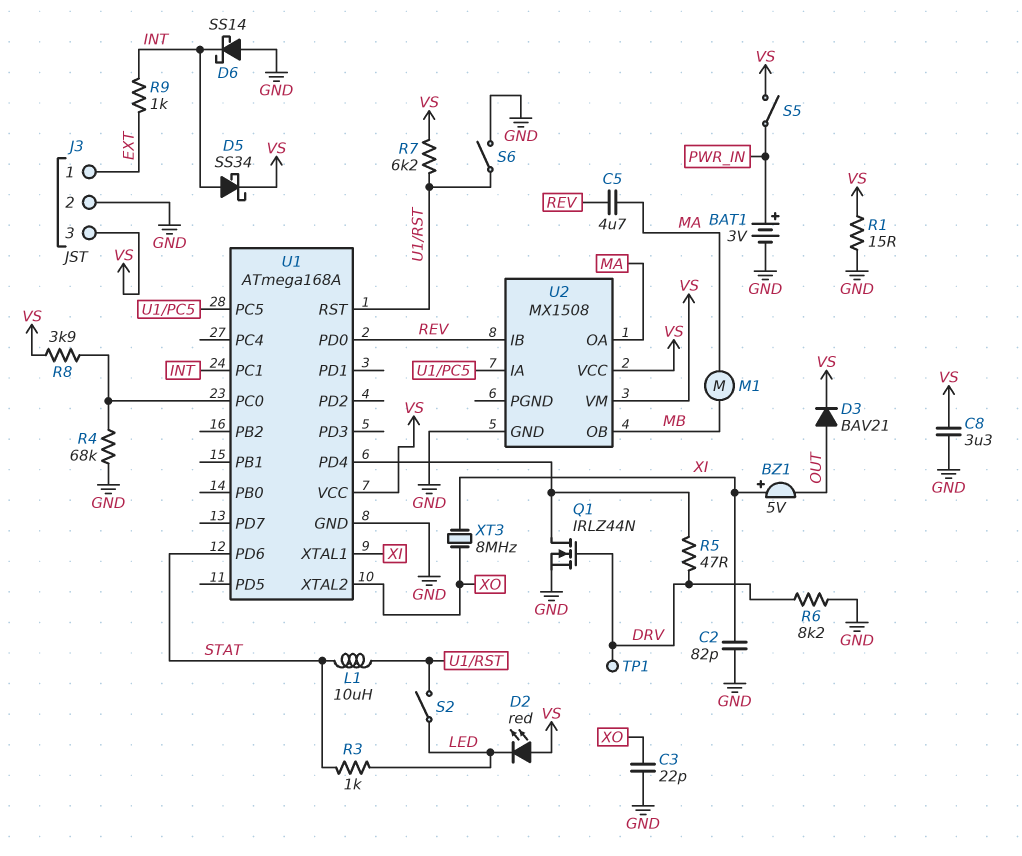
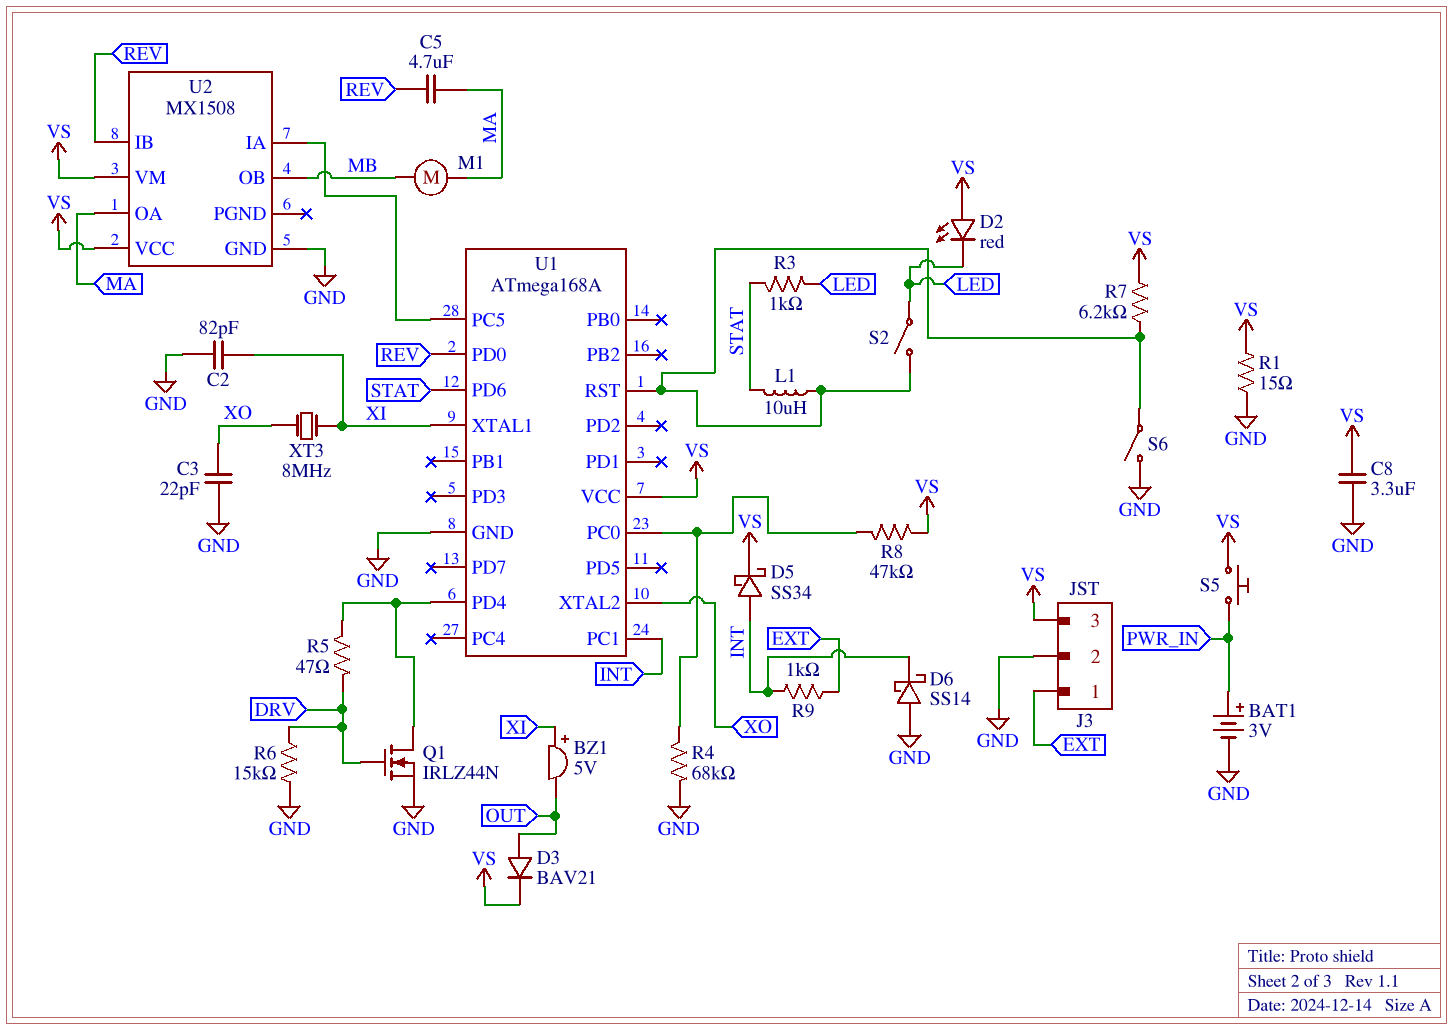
R6: 8.2k (DRV, GND) -> 15k (DRV, GND)
R8: 3.9k (U1/PC0, VS) -> 47k (U1/PC0, VS)
S5: switch (PWR_IN, VS) -> button (PWR_IN, VS)
TP1: test point (DRV) -> none

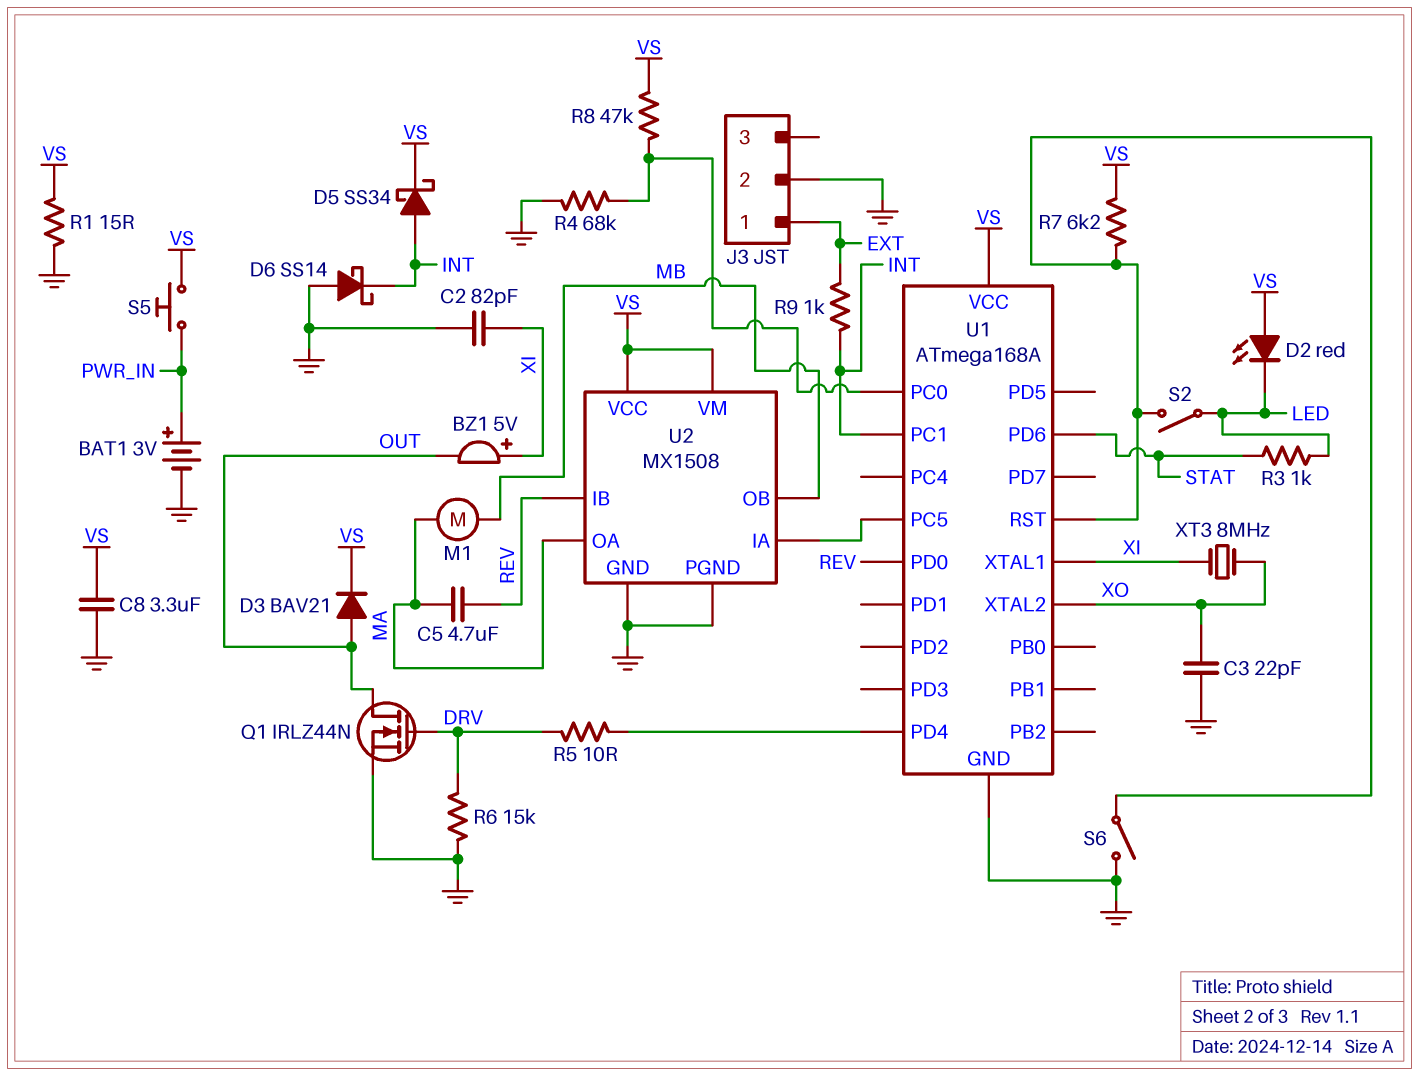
J3 pin 3: VS -> none
L1: 10uH (STAT, U1/RST) -> none
Q1: NMOS IRLZ44N (G DRV, D U1/PD4, S GND) -> NMOS IRLZ44N (G DRV, D OUT, S GND)
R5: 47 (DRV, U1/PD4) -> 10 (DRV, U1/PD4)
U2 pin PGND: none -> GND

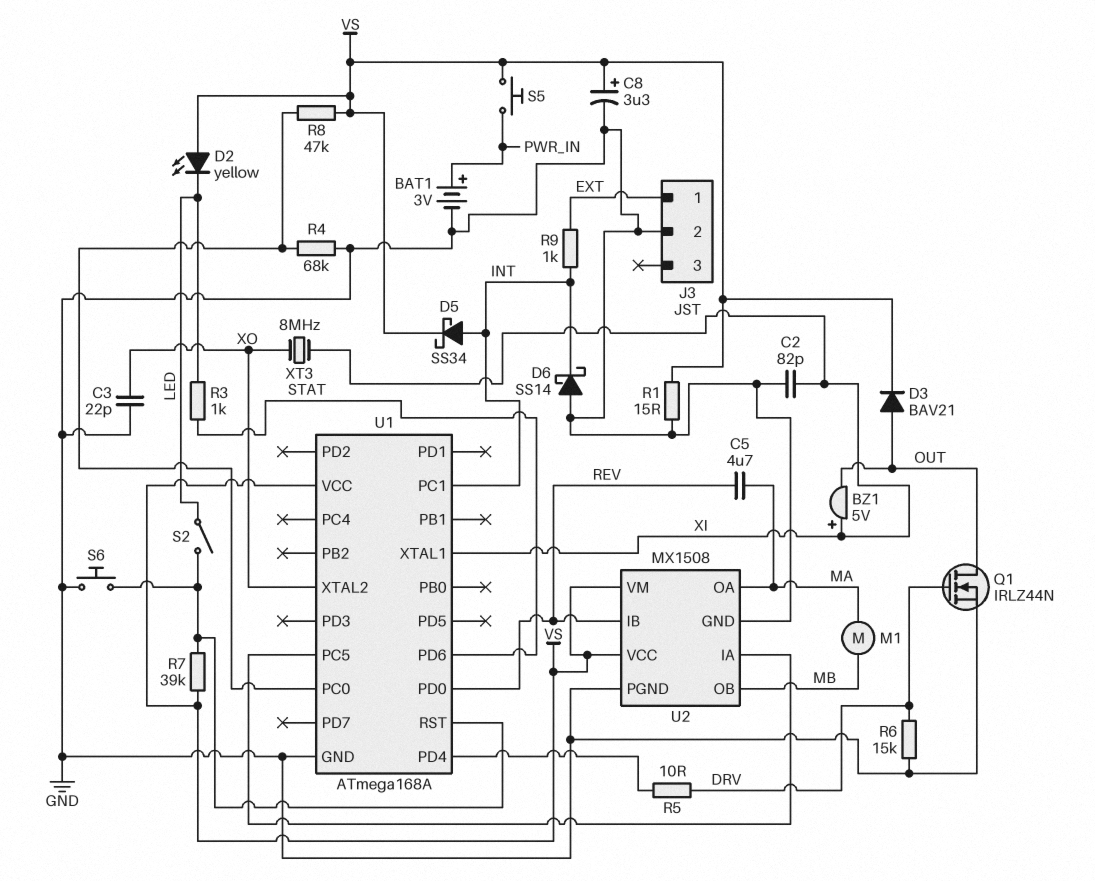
C8: 3.3uF (GND, VS) -> 3.3uF (plus VS, minus GND)
D2: LED red (A VS, K LED) -> LED yellow (A VS, K LED)
R7: 6.2k (U1/RST, VS) -> 39k (U1/RST, VS)
S6: switch (GND, U1/RST) -> button (GND, U1/RST)

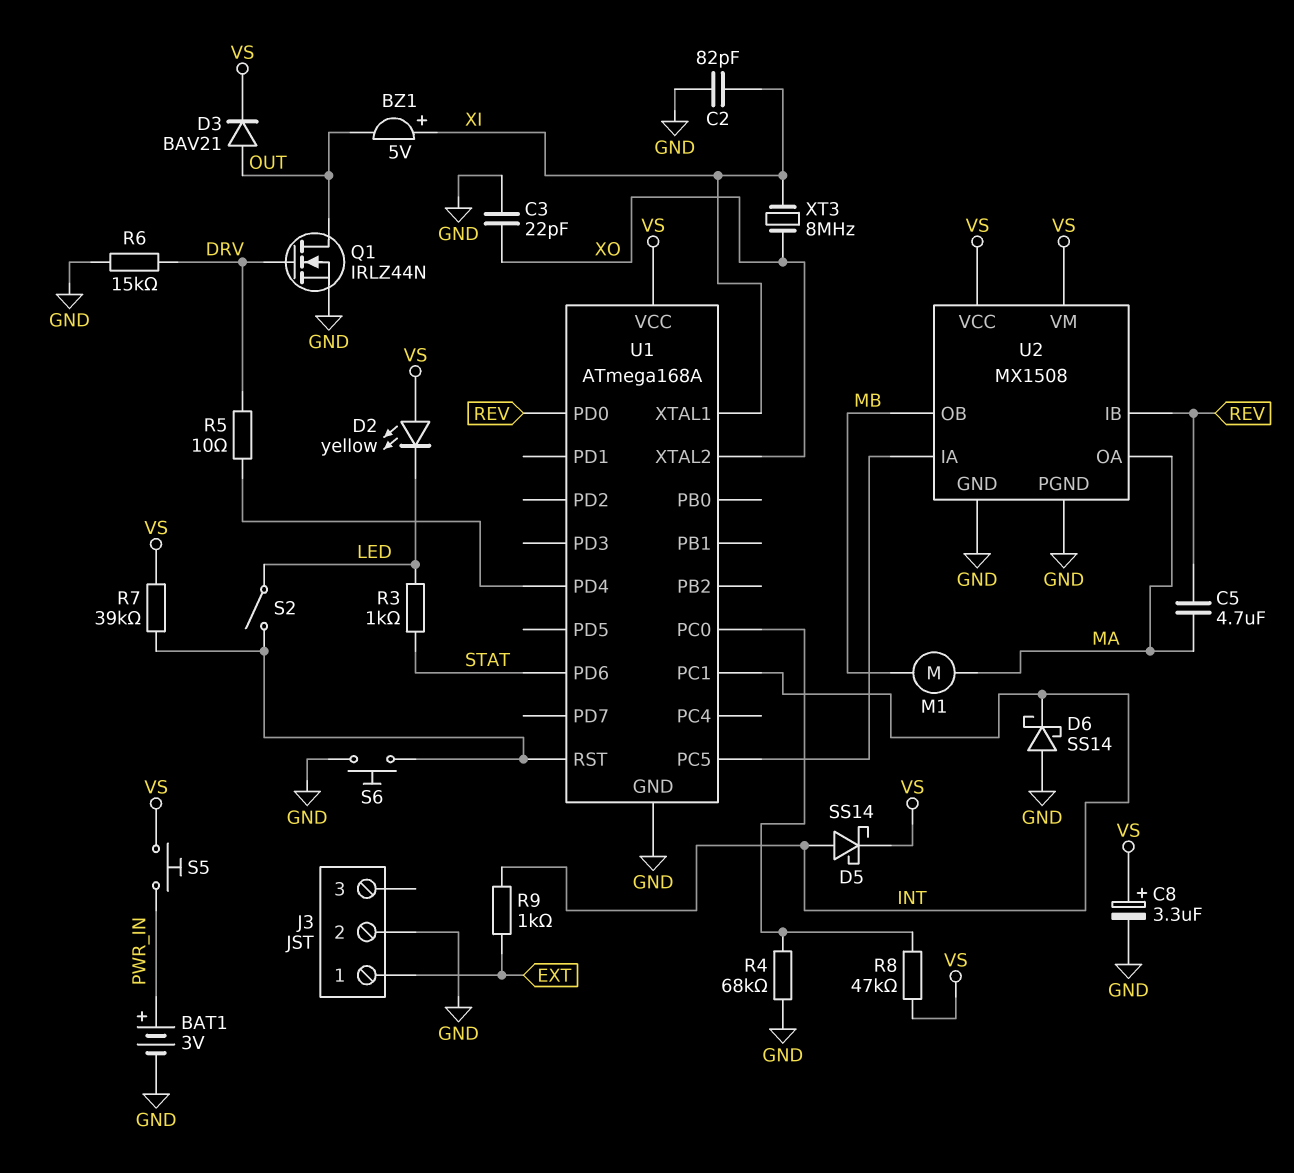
D5: schottky SS34 (A INT, K VS) -> schottky SS14 (A INT, K VS)
R1: 15 (GND, VS) -> none

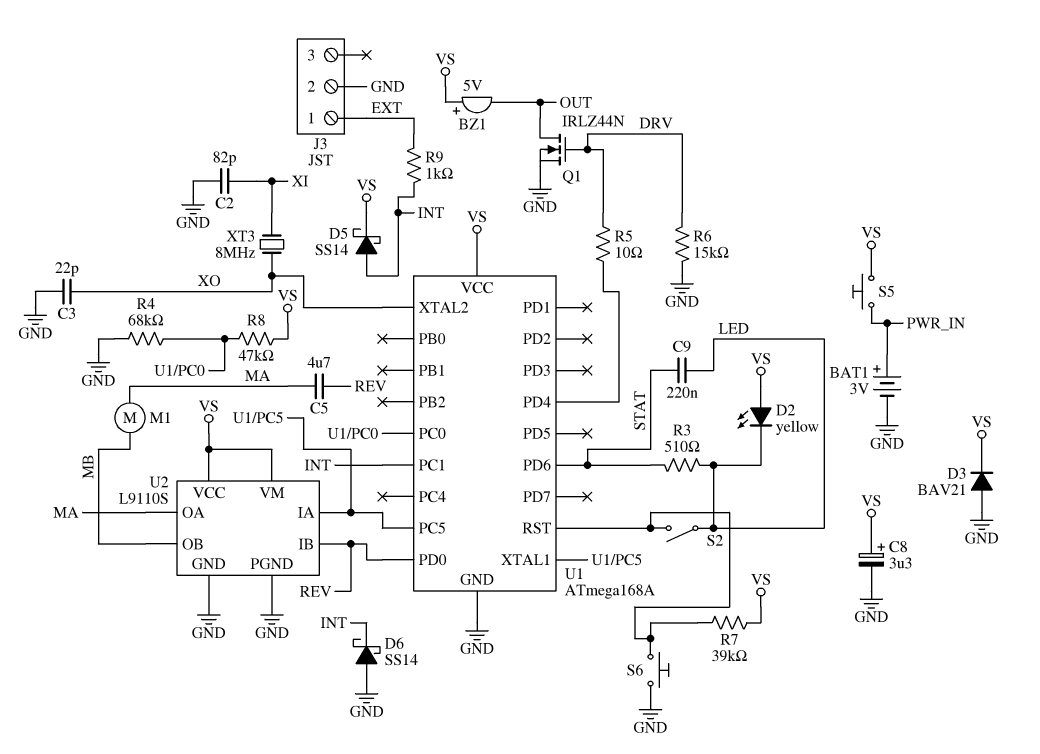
BZ1: buzzer 5V (plus XI, minus OUT) -> buzzer 5V (plus VS, minus OUT)
C9: none -> 220nF (LED, STAT)
D3: diode BAV21 (A OUT, K VS) -> diode BAV21 (A GND, K VS)
R3: 1k (LED, STAT) -> 510 (LED, STAT)
U1 pin XTAL1: XI -> U1/PC5
U2: MX1508 -> L9110S

